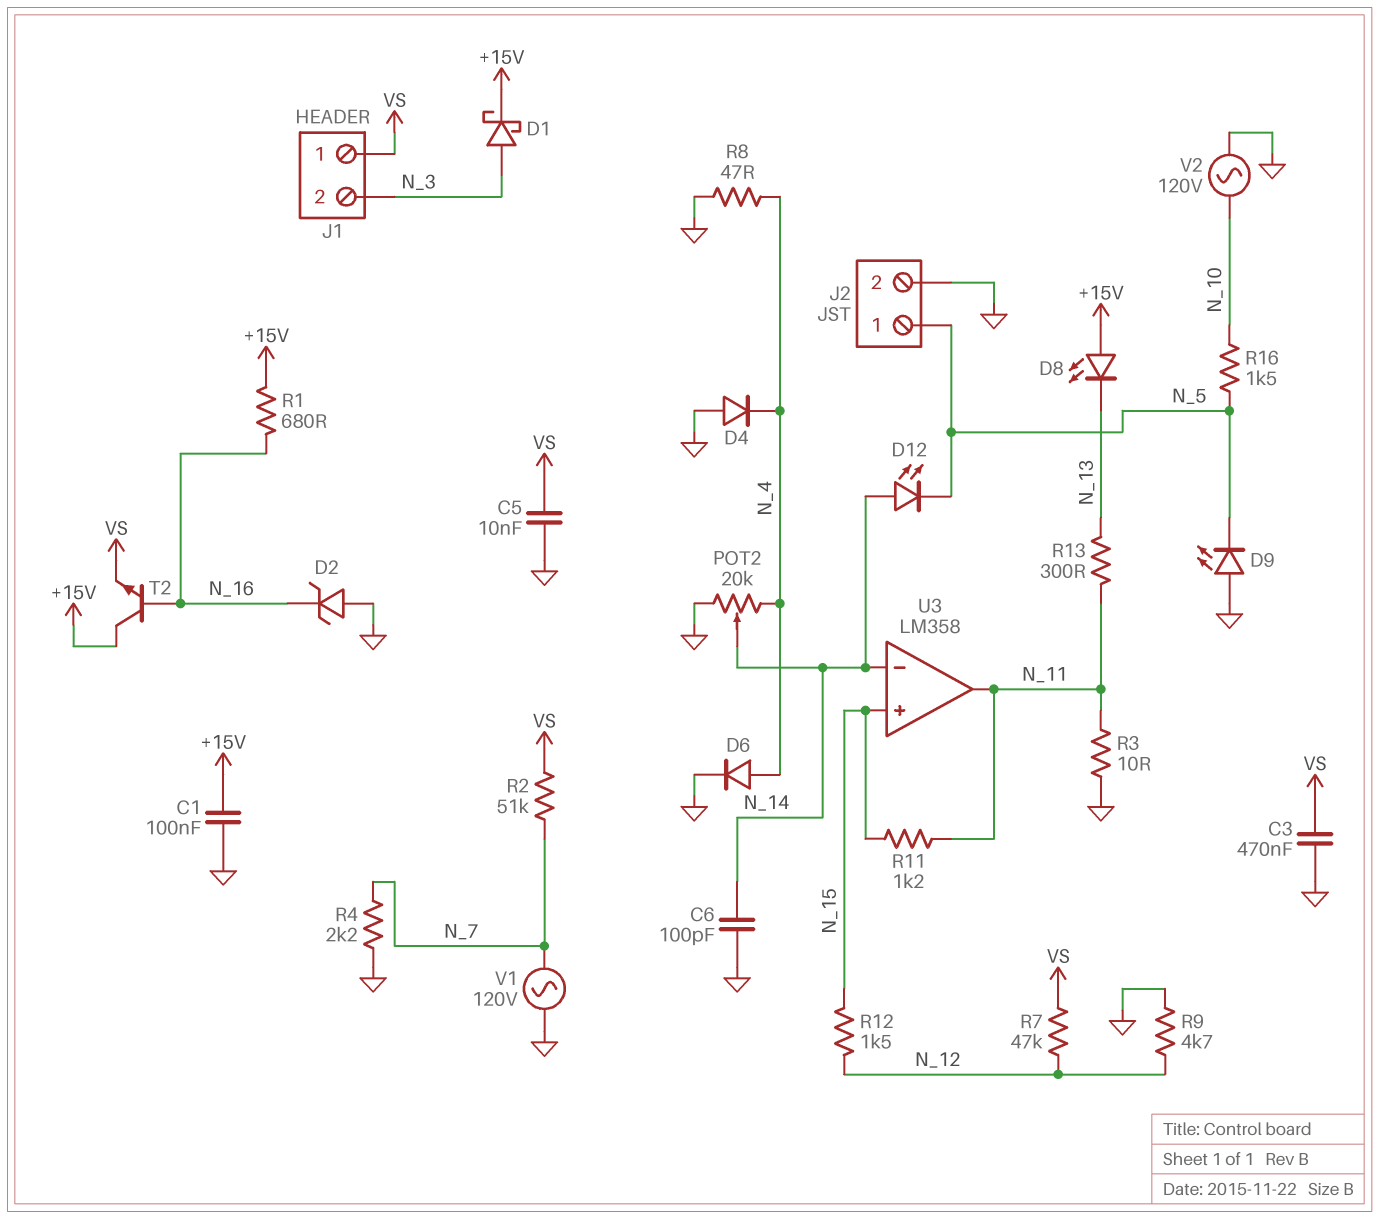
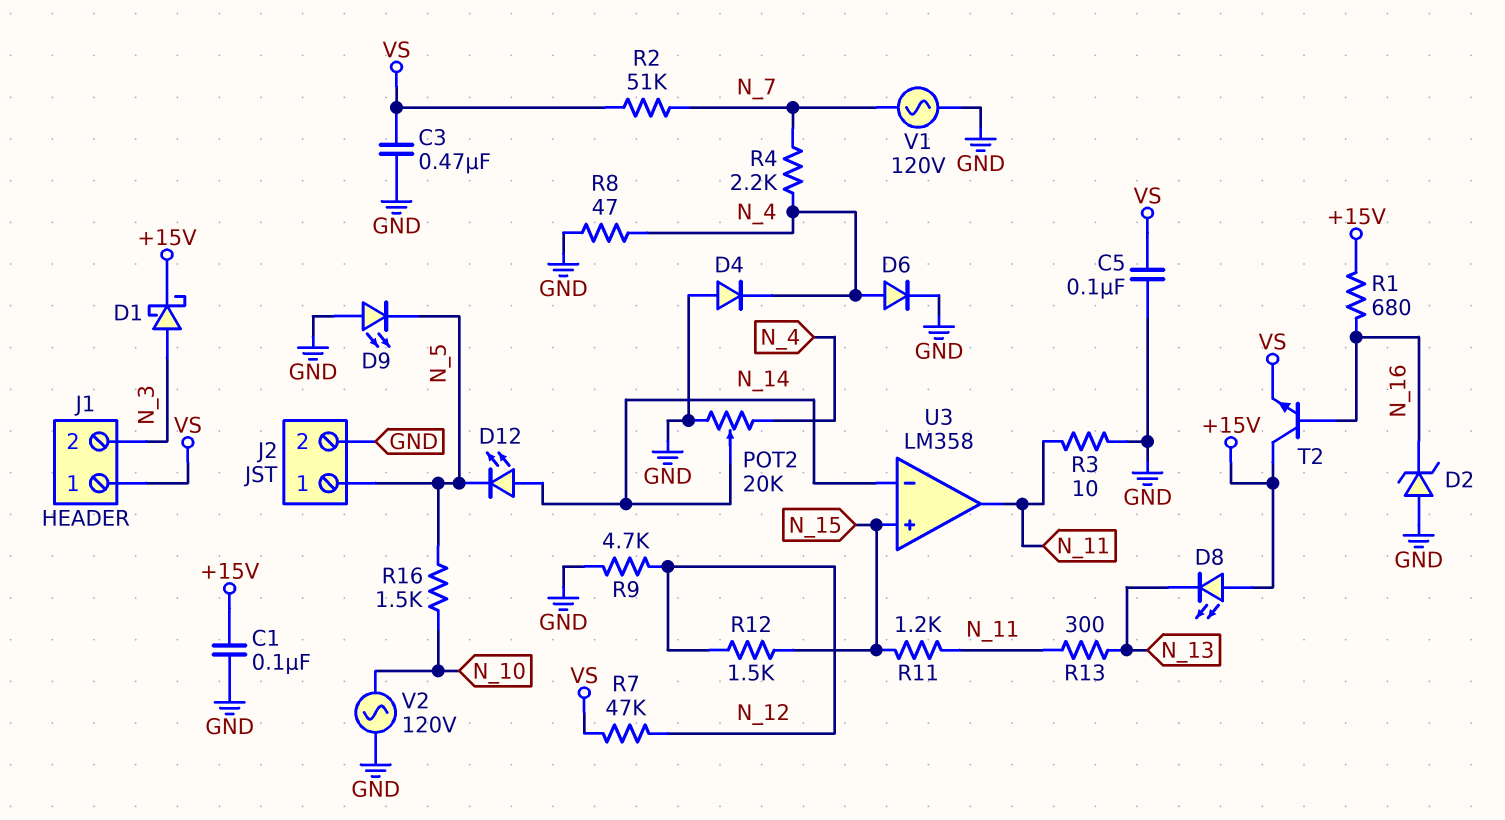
C5: 10nF (GND, VS) -> 100nF (GND, VS)
C6: 100pF (GND, N_14) -> none
R4: 2.2k (GND, N_7) -> 2.2k (N_4, N_7)

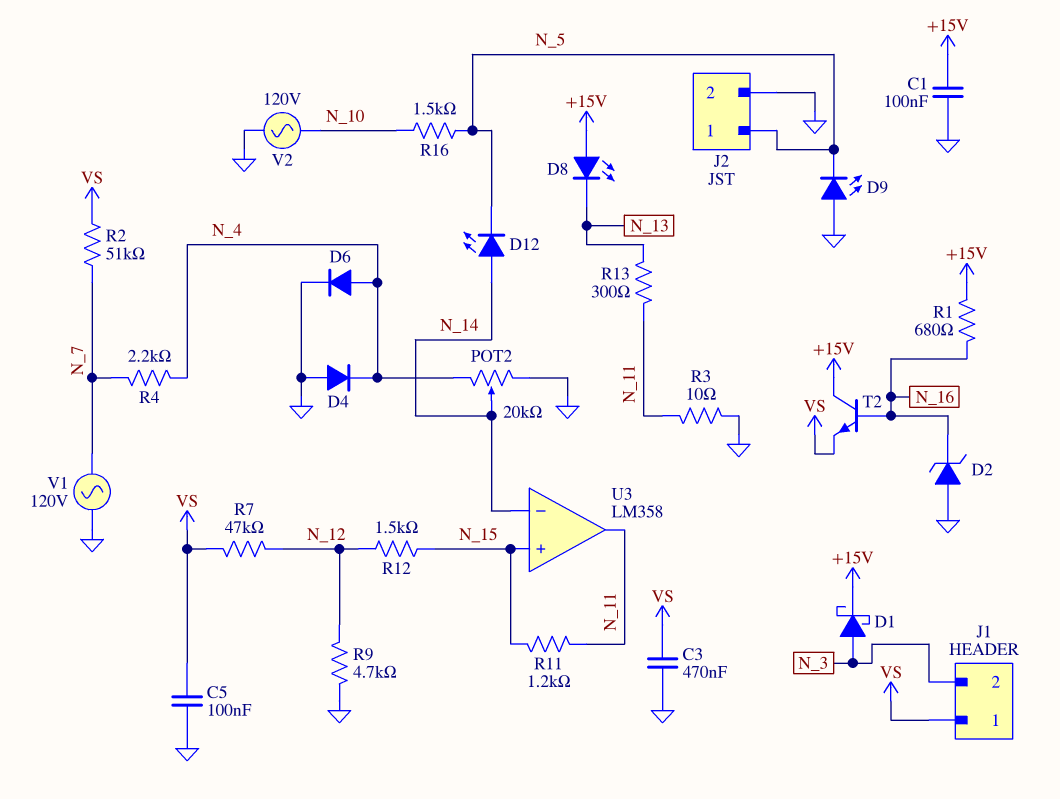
R8: 47 (GND, N_4) -> none

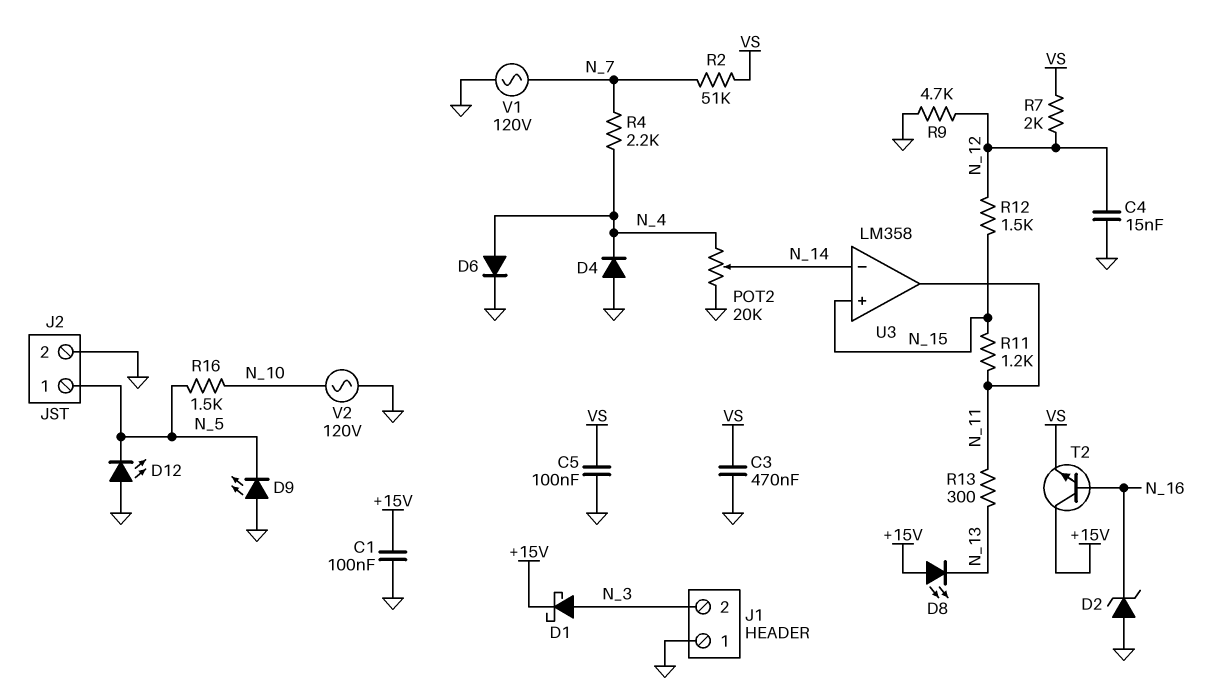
C4: none -> 15nF (GND, N_12)
D12: LED (A N_14, K N_5) -> LED (A GND, K N_5)
J1 pin 1: VS -> GND
R1: 680 (+15V, N_16) -> none
R3: 10 (GND, N_11) -> none
R7: 47k (N_12, VS) -> 2k (N_12, VS)

